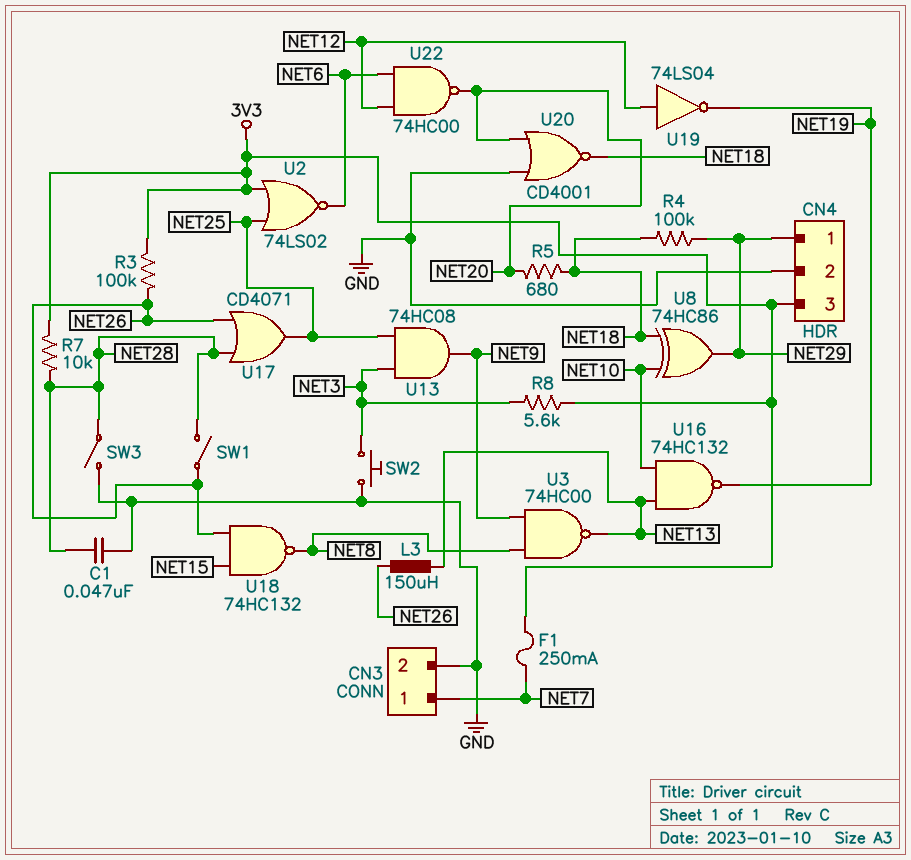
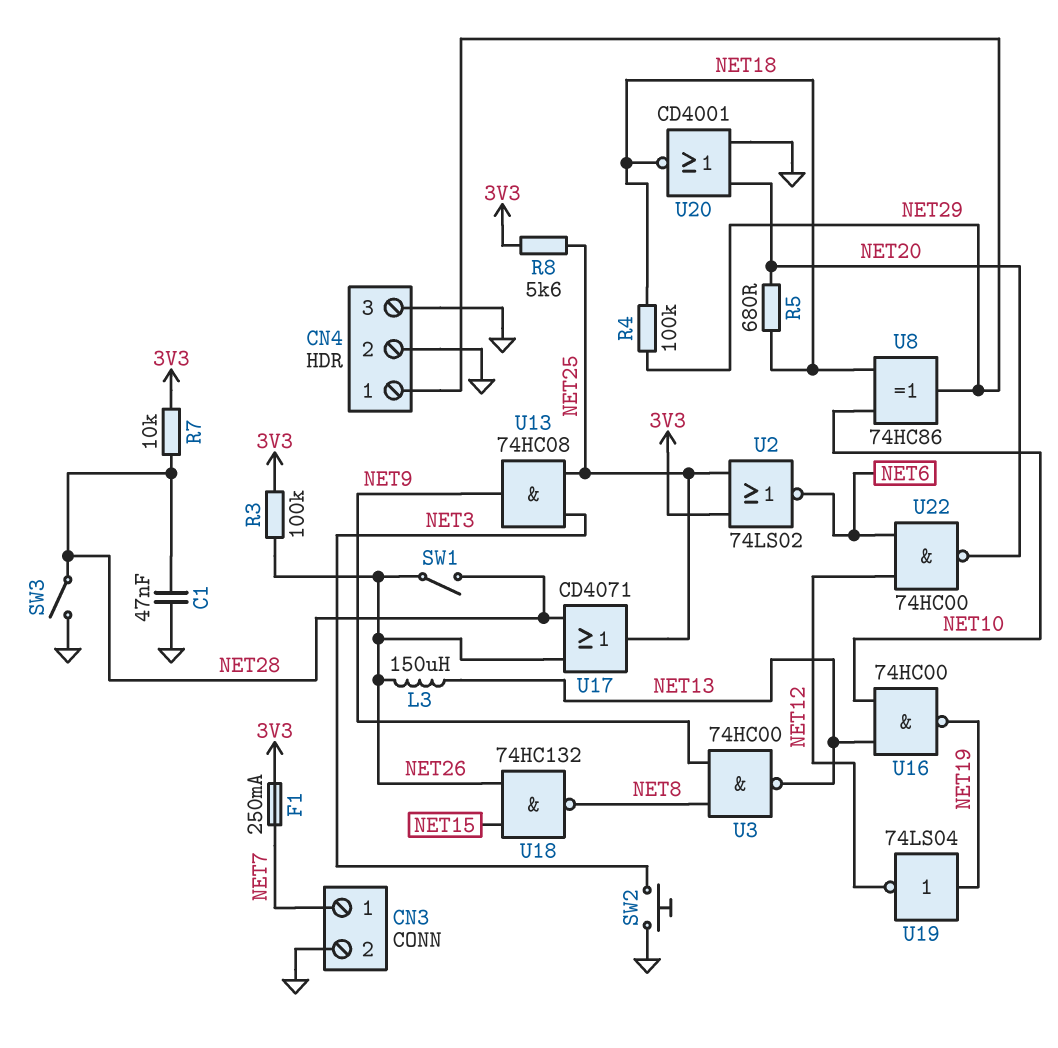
CN4 pin 3: 3V3 -> GND
R8: 5.6k (3V3, NET3) -> 5.6k (3V3, NET25)
U16: NAND 74HC132 (in NET10, in NET13, out NET19) -> NAND 74HC00 (in NET10, in NET13, out NET19)
U19: NOT 74LS04 (in NET12, out NET19) -> NOT 74LS04 (in NET19, out NET12)

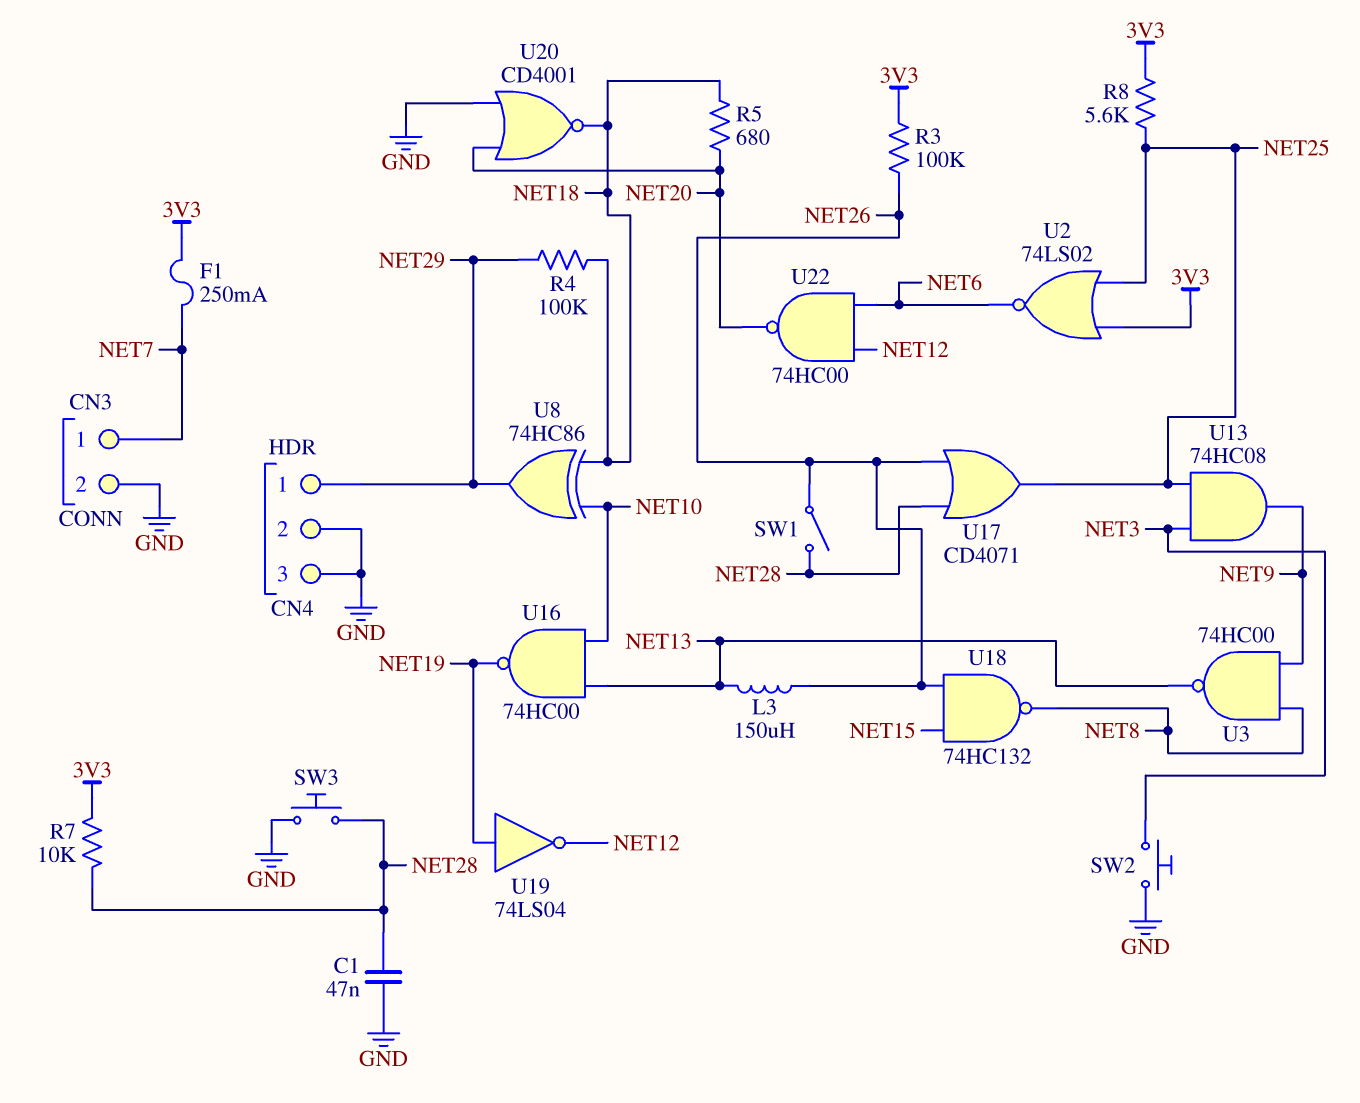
SW3: switch (GND, NET28) -> button (GND, NET28)

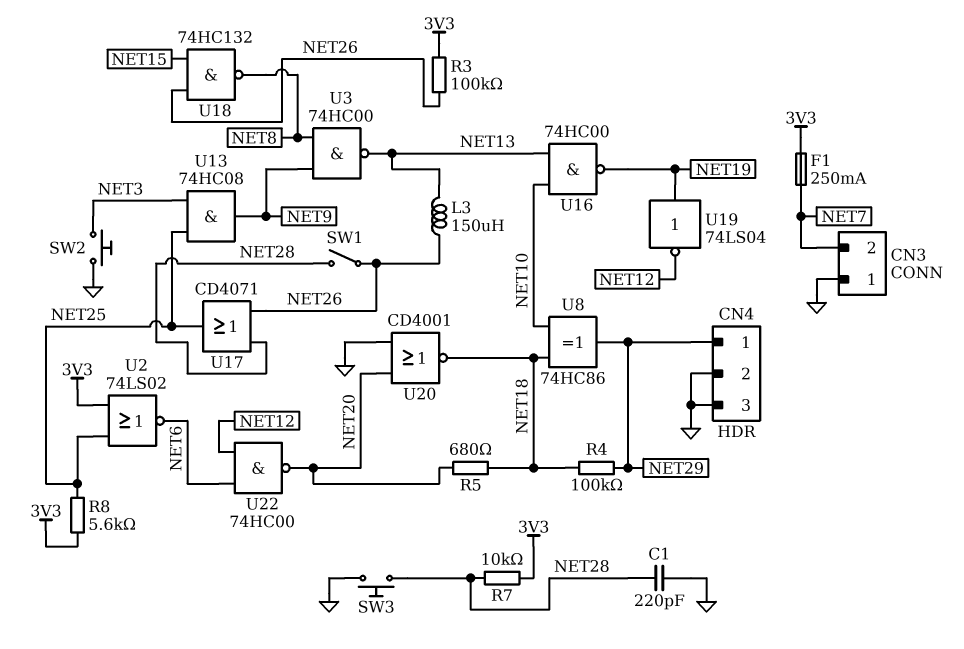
C1: 47nF (GND, NET28) -> 220pF (GND, NET28)
CN3 pin 1: NET7 -> GND
CN3 pin 2: GND -> NET7

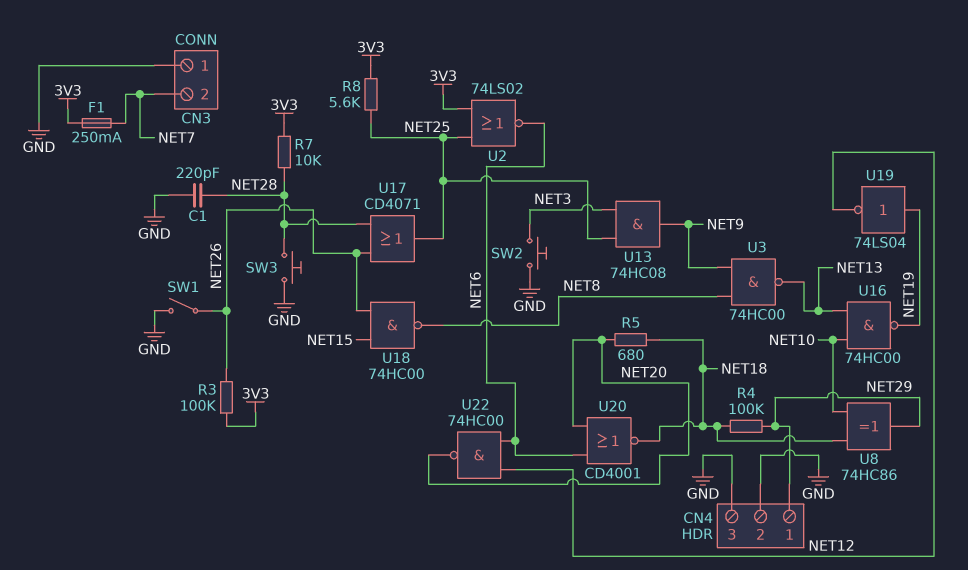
L3: 150uH (NET13, NET26) -> none
SW1: switch (NET26, NET28) -> switch (GND, NET26)
U18: NAND 74HC132 (in NET15, in NET26, out NET8) -> NAND 74HC00 (in NET15, in NET26, out NET8)
U20: NOR CD4001 (in GND, in NET20, out NET18) -> NOR CD4001 (in NET6, in NET20, out NET18)

